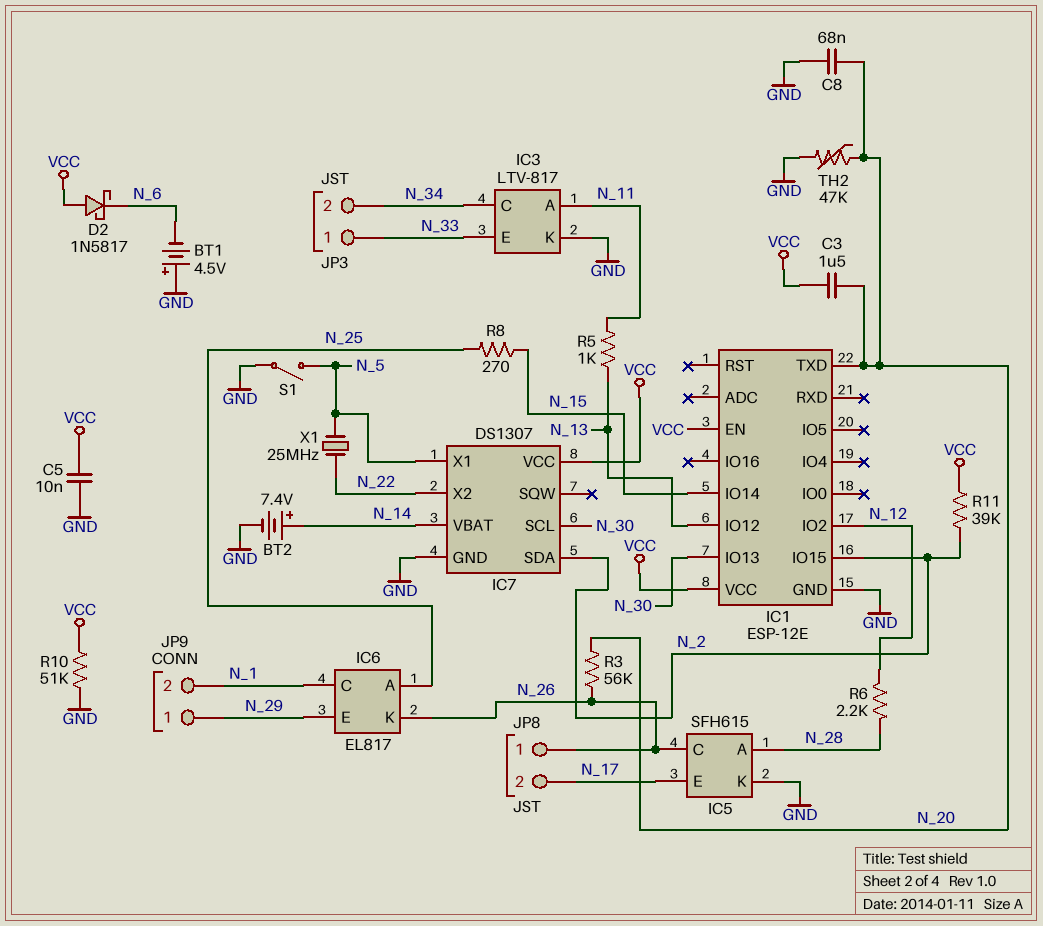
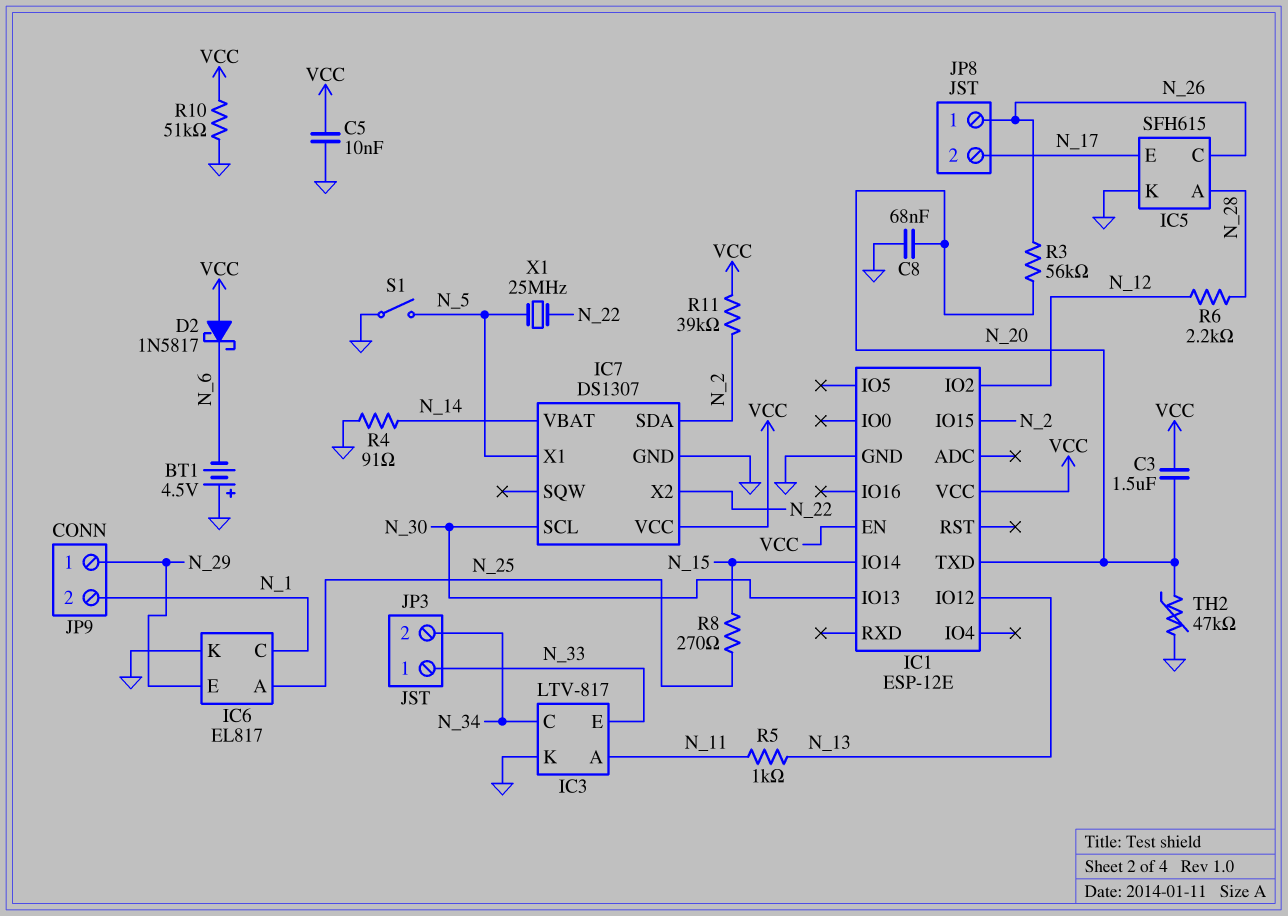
BT2: 7.4V (plus N_14, minus GND) -> none
IC6 pin K: N_26 -> GND
R4: none -> 91 (GND, N_14)

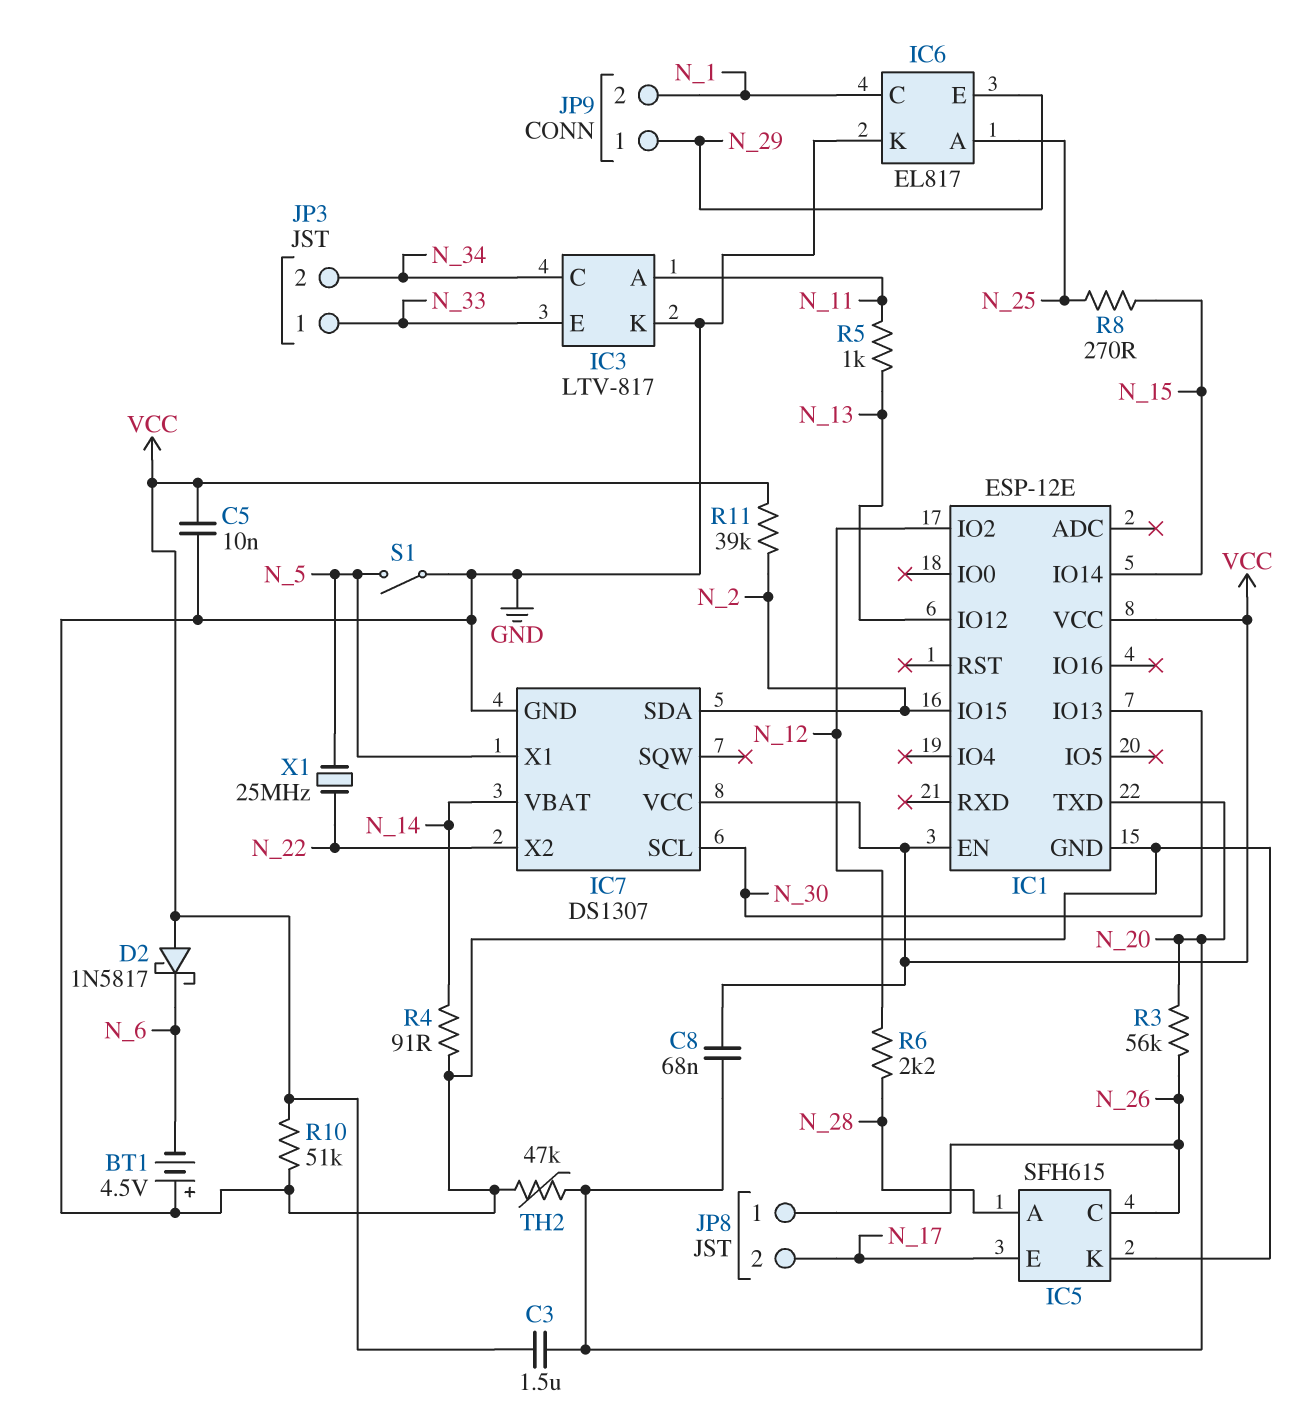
C8: 68nF (GND, N_20) -> 68nF (N_20, VCC)

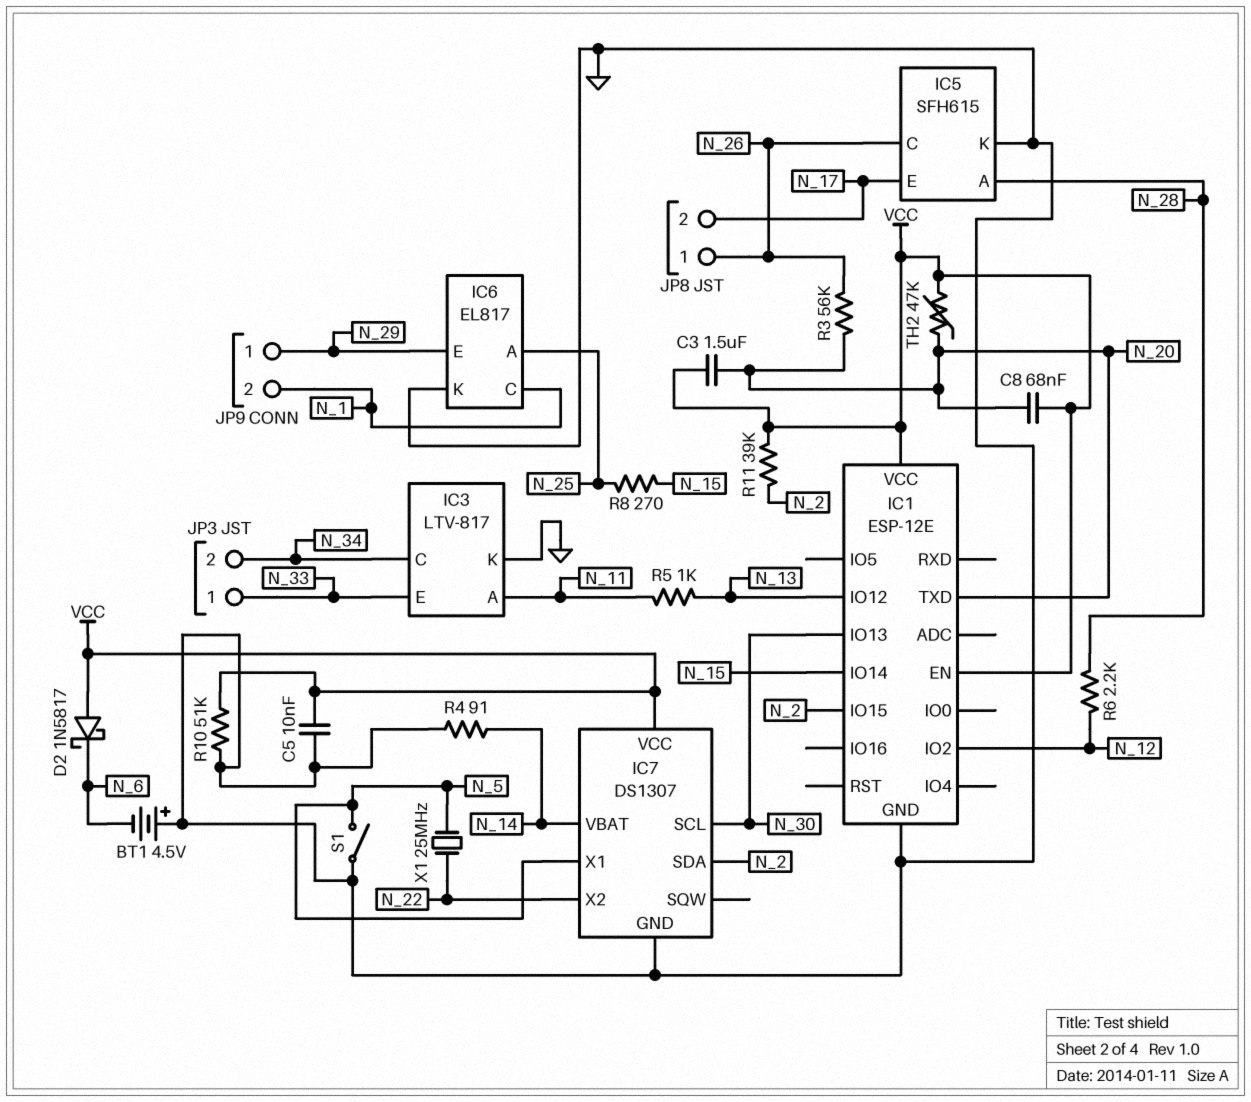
TH2: 47k (GND, N_20) -> 47k (N_20, VCC)

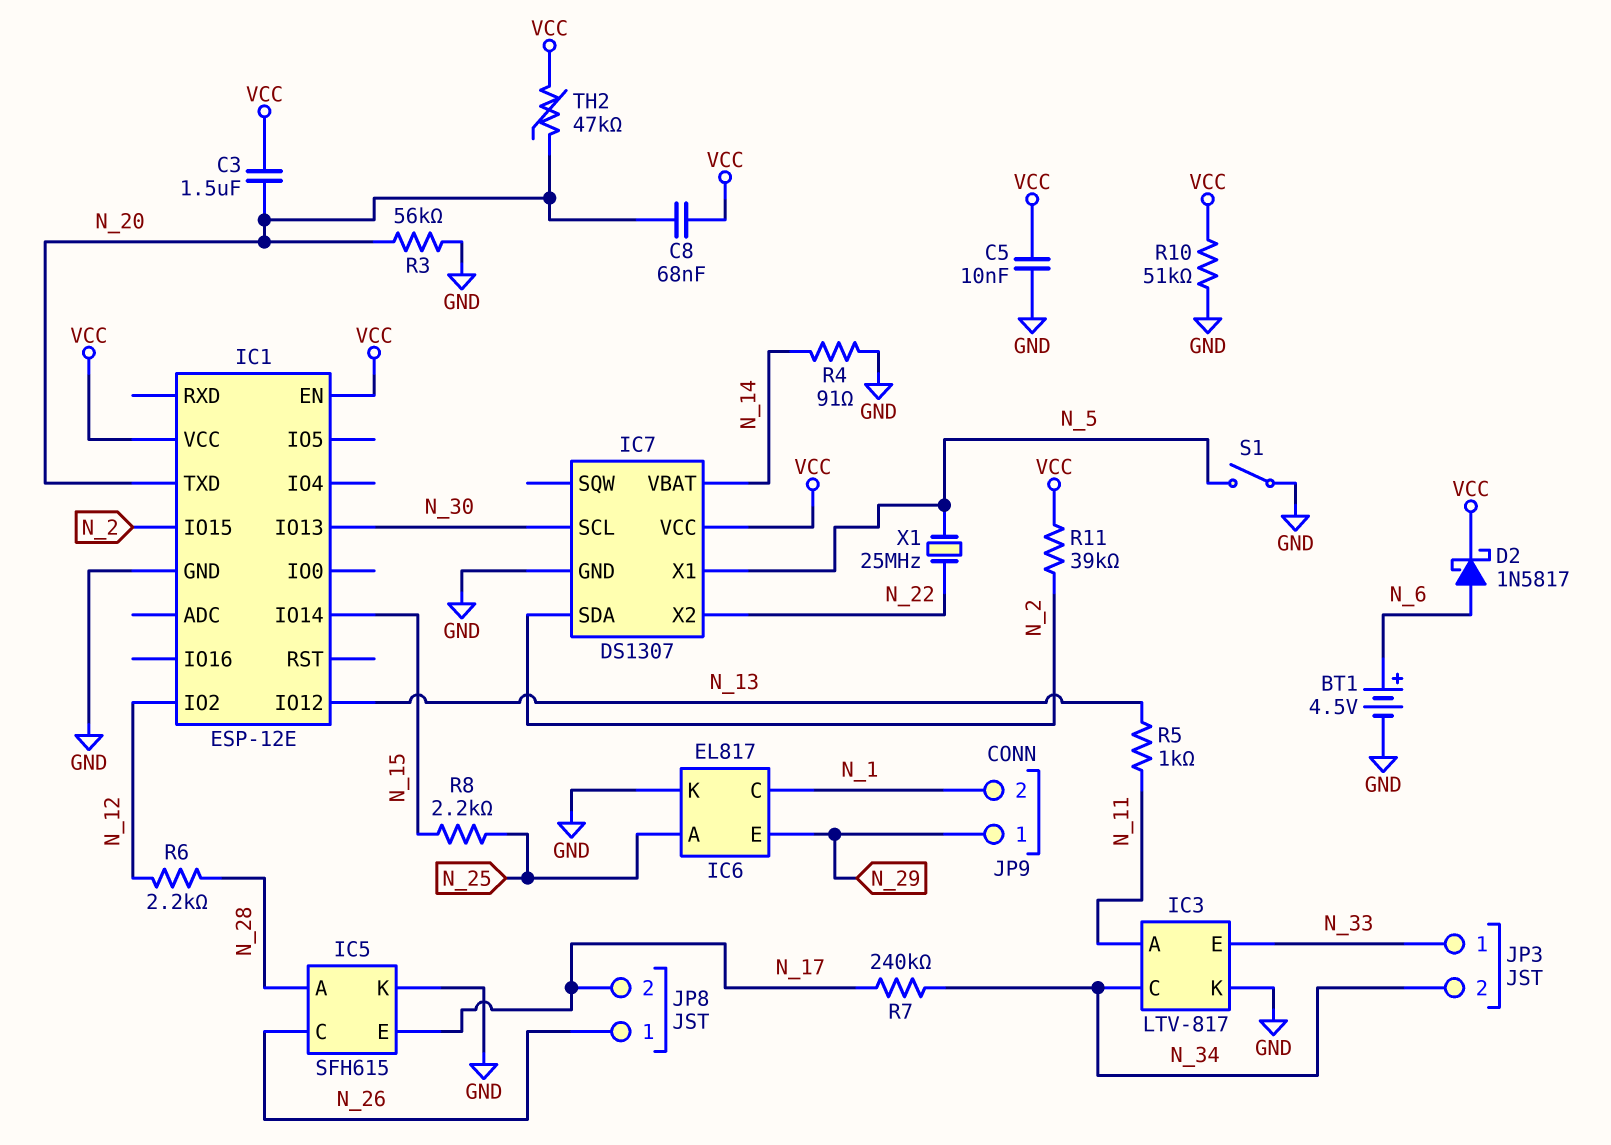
BT1: 4.5V (plus GND, minus N_6) -> 4.5V (plus N_6, minus GND)
D2: schottky 1N5817 (A VCC, K N_6) -> schottky 1N5817 (A N_6, K VCC)
R3: 56k (N_20, N_26) -> 56k (GND, N_20)
R7: none -> 240k (N_17, N_34)
R8: 270 (N_15, N_25) -> 2.2k (N_15, N_25)

